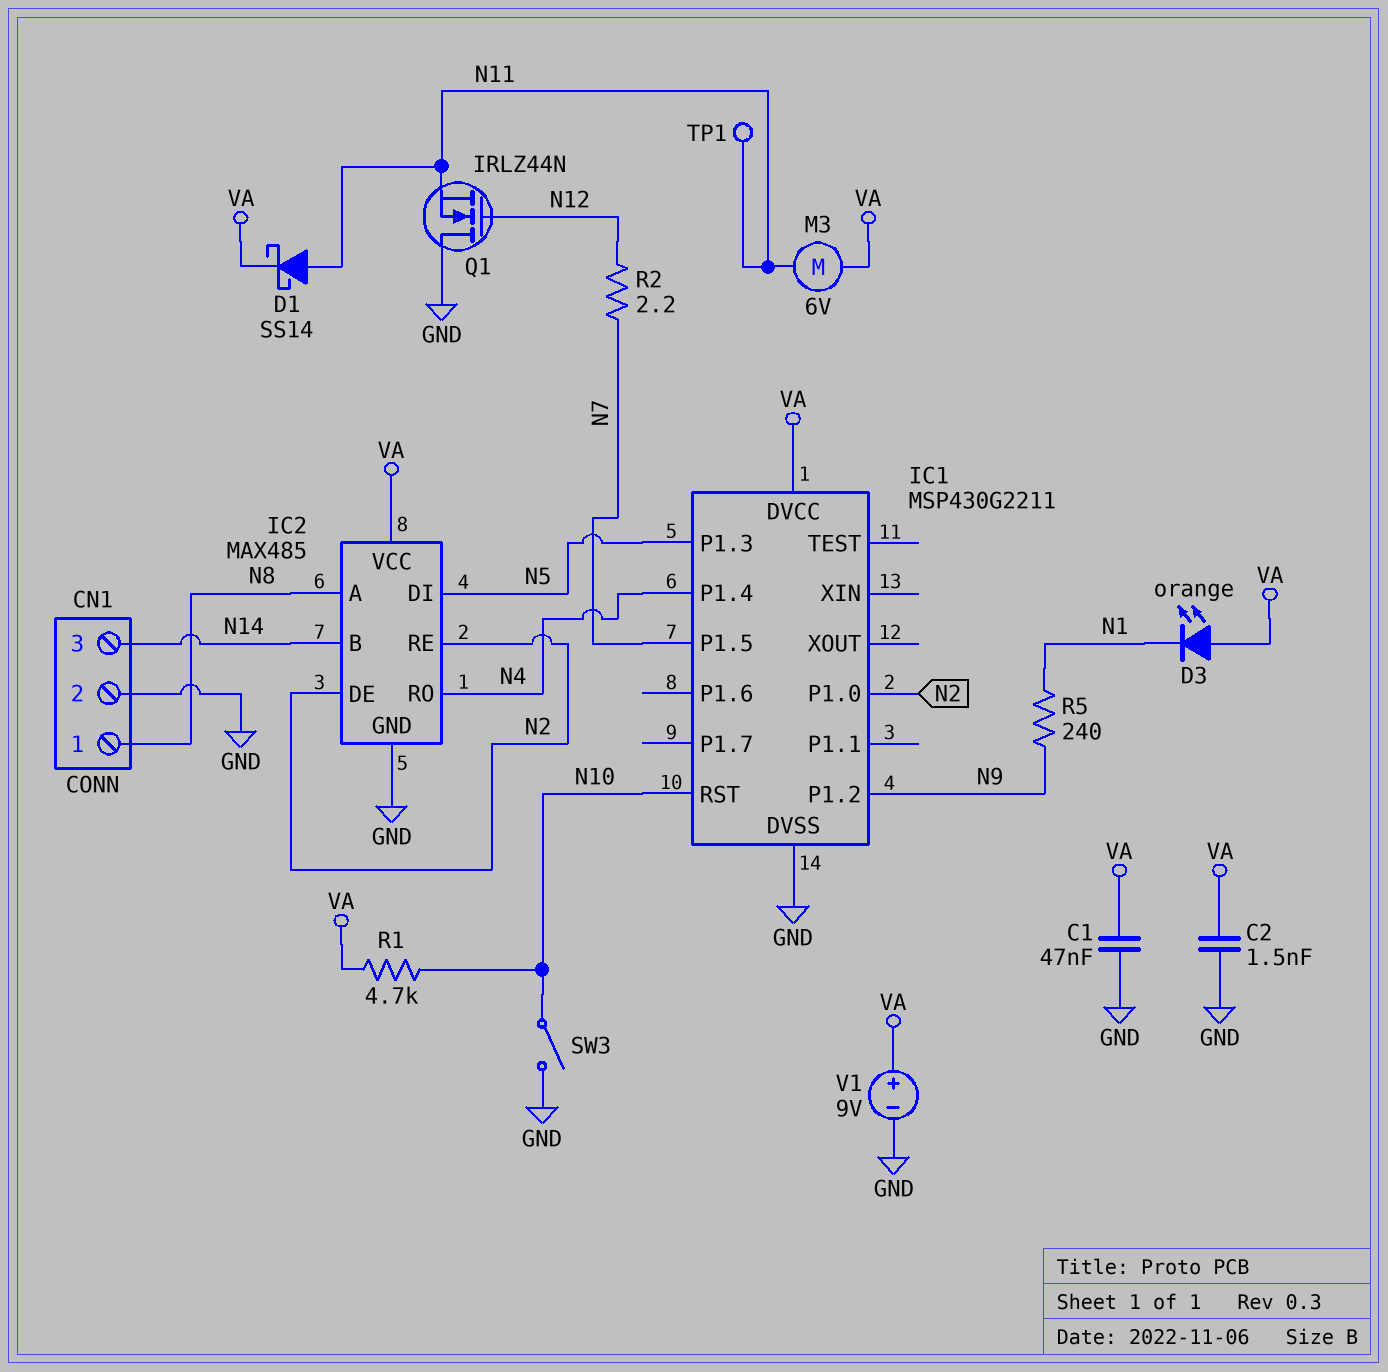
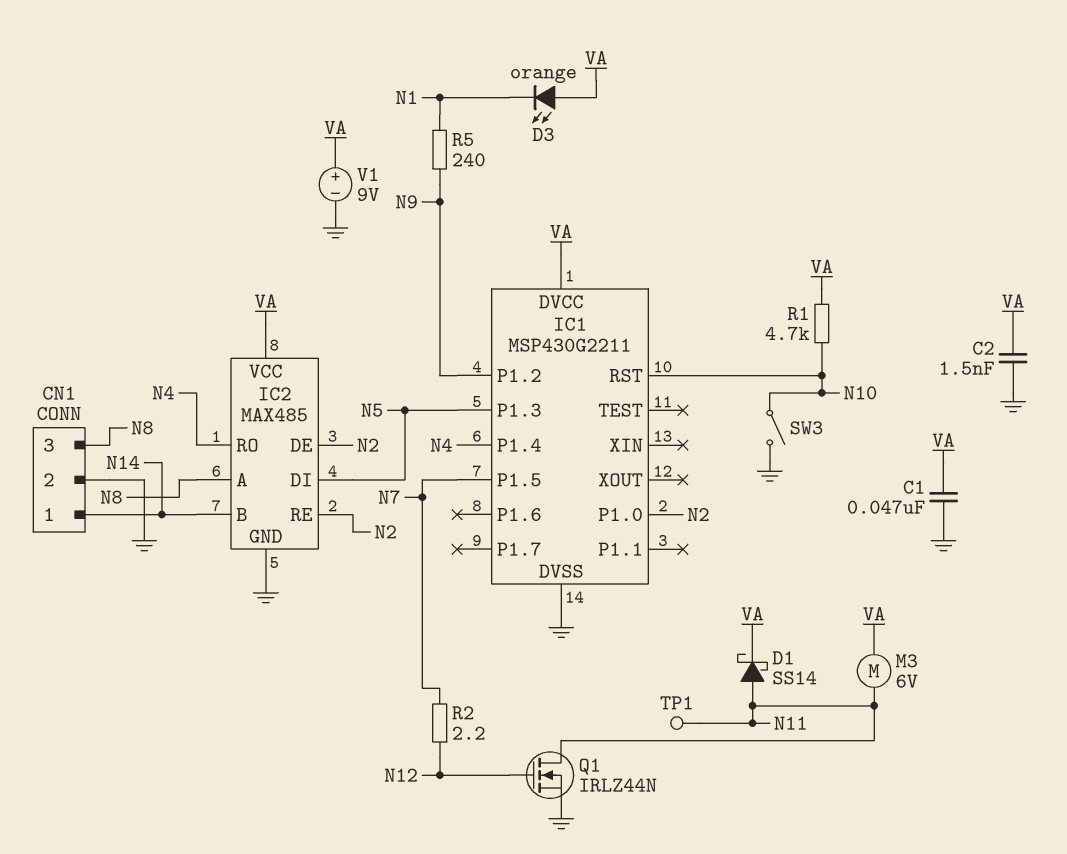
CN1 pin 1: N8 -> N14
CN1 pin 3: N14 -> N8
Q1: NMOS IRLZ44N (G N12, D GND, S N11) -> NMOS IRLZ44N (G N12, D N11, S GND)

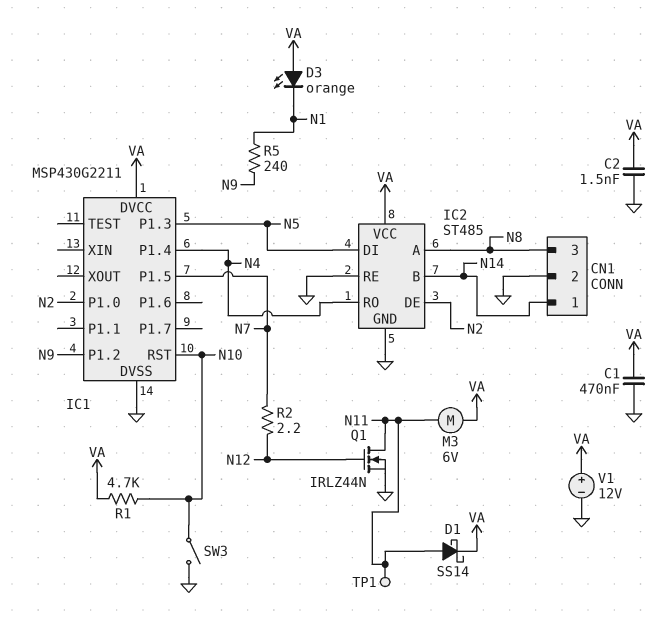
C1: 47nF (GND, VA) -> 470nF (GND, VA)
IC2: MAX485 -> ST485
IC2 pin RE: N2 -> GND
V1: 9V (plus VA, minus GND) -> 12V (plus VA, minus GND)

